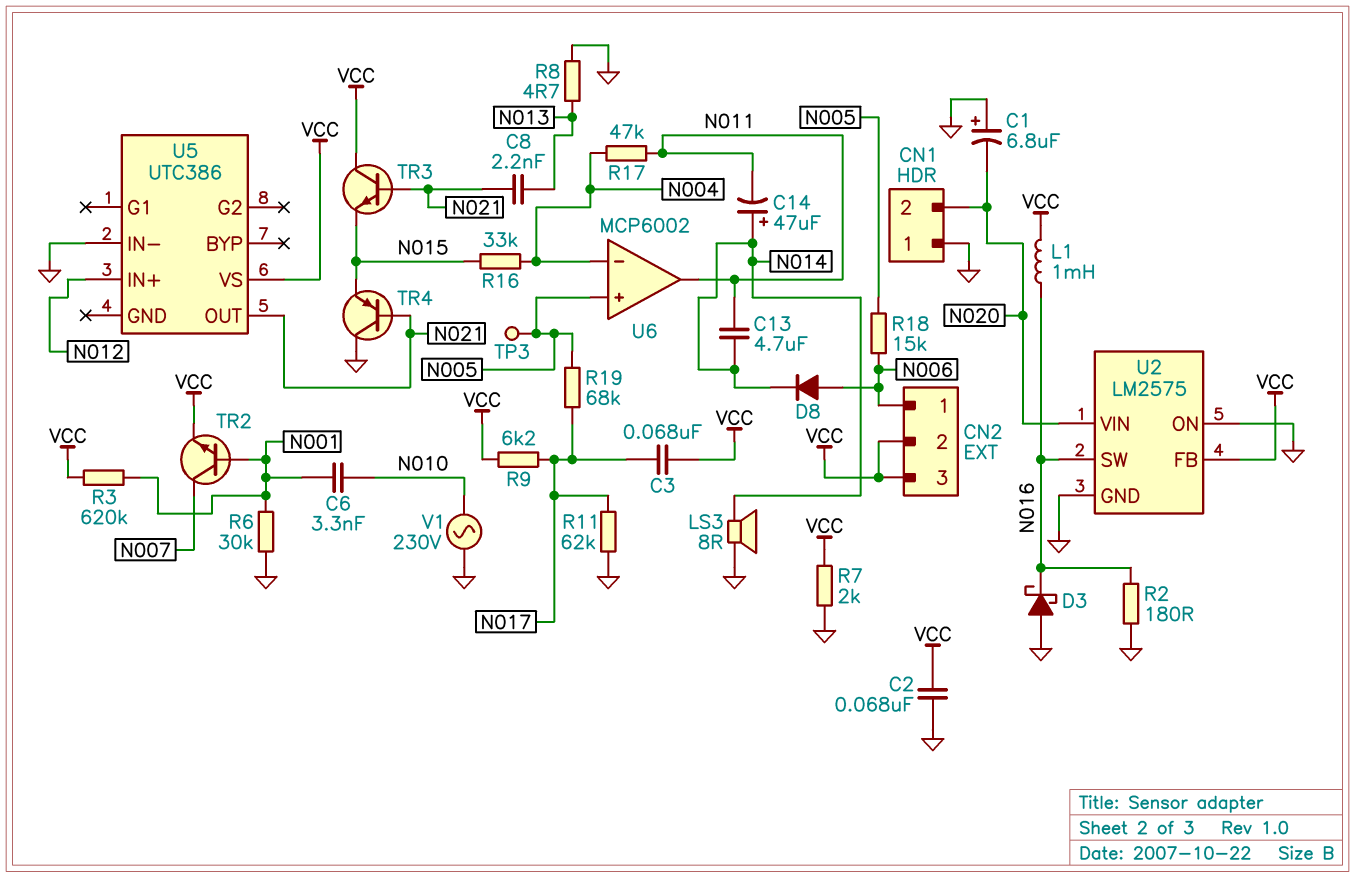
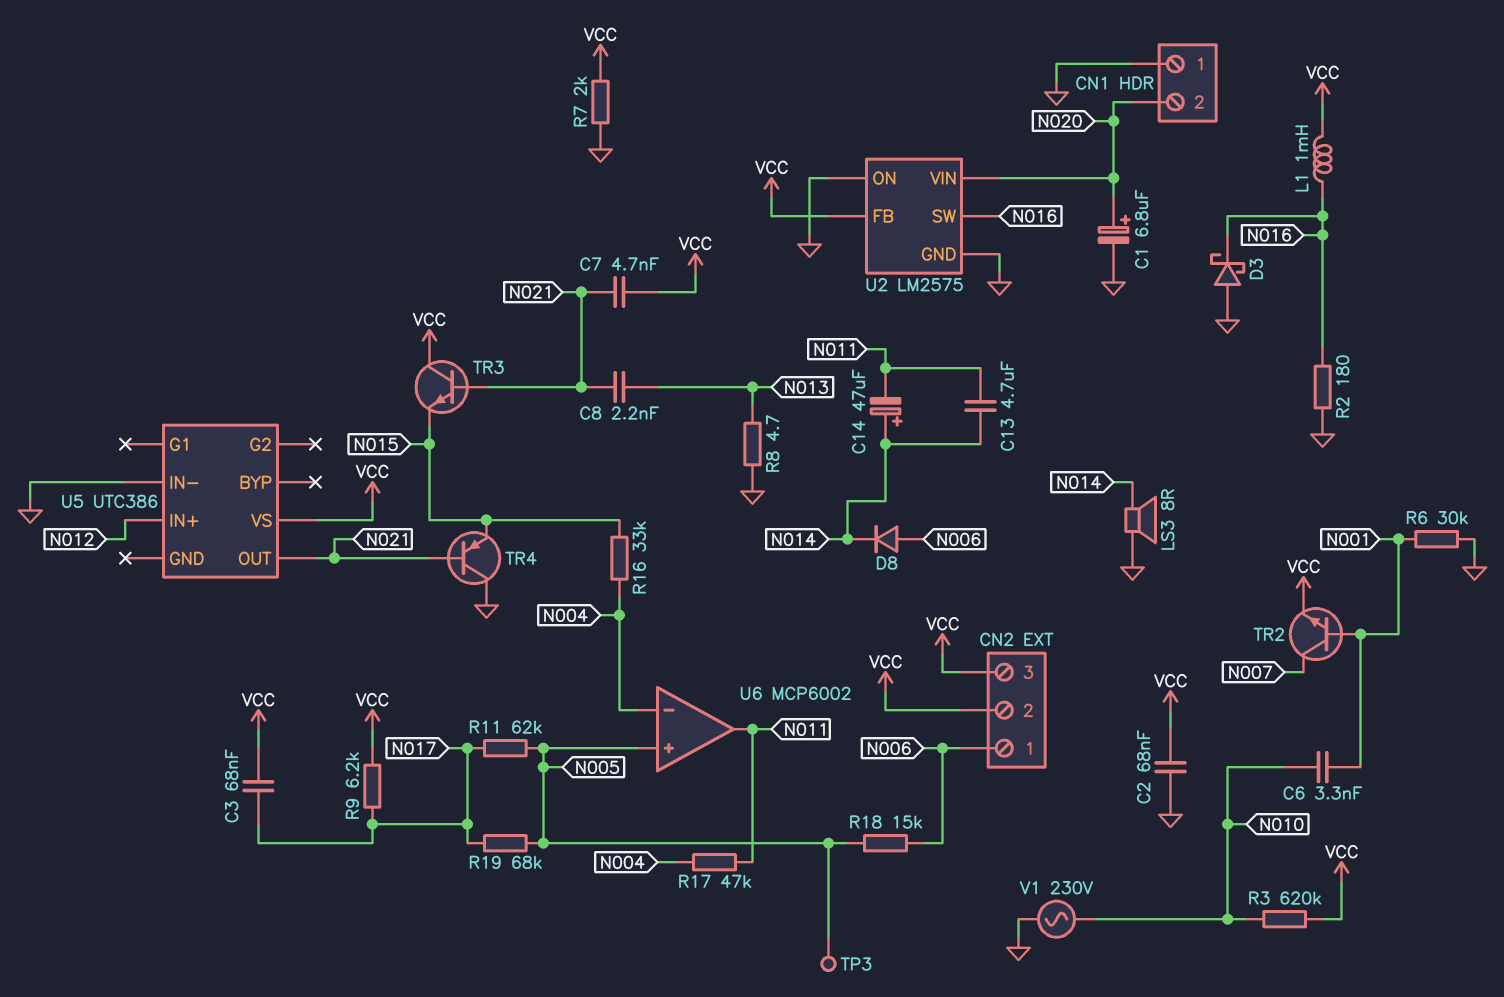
C1: 6.8uF (plus GND, minus N020) -> 6.8uF (plus N020, minus GND)
C7: none -> 4.7nF (N021, VCC)
R3: 620k (N001, VCC) -> 620k (N010, VCC)
R11: 62k (GND, N017) -> 62k (N005, N017)

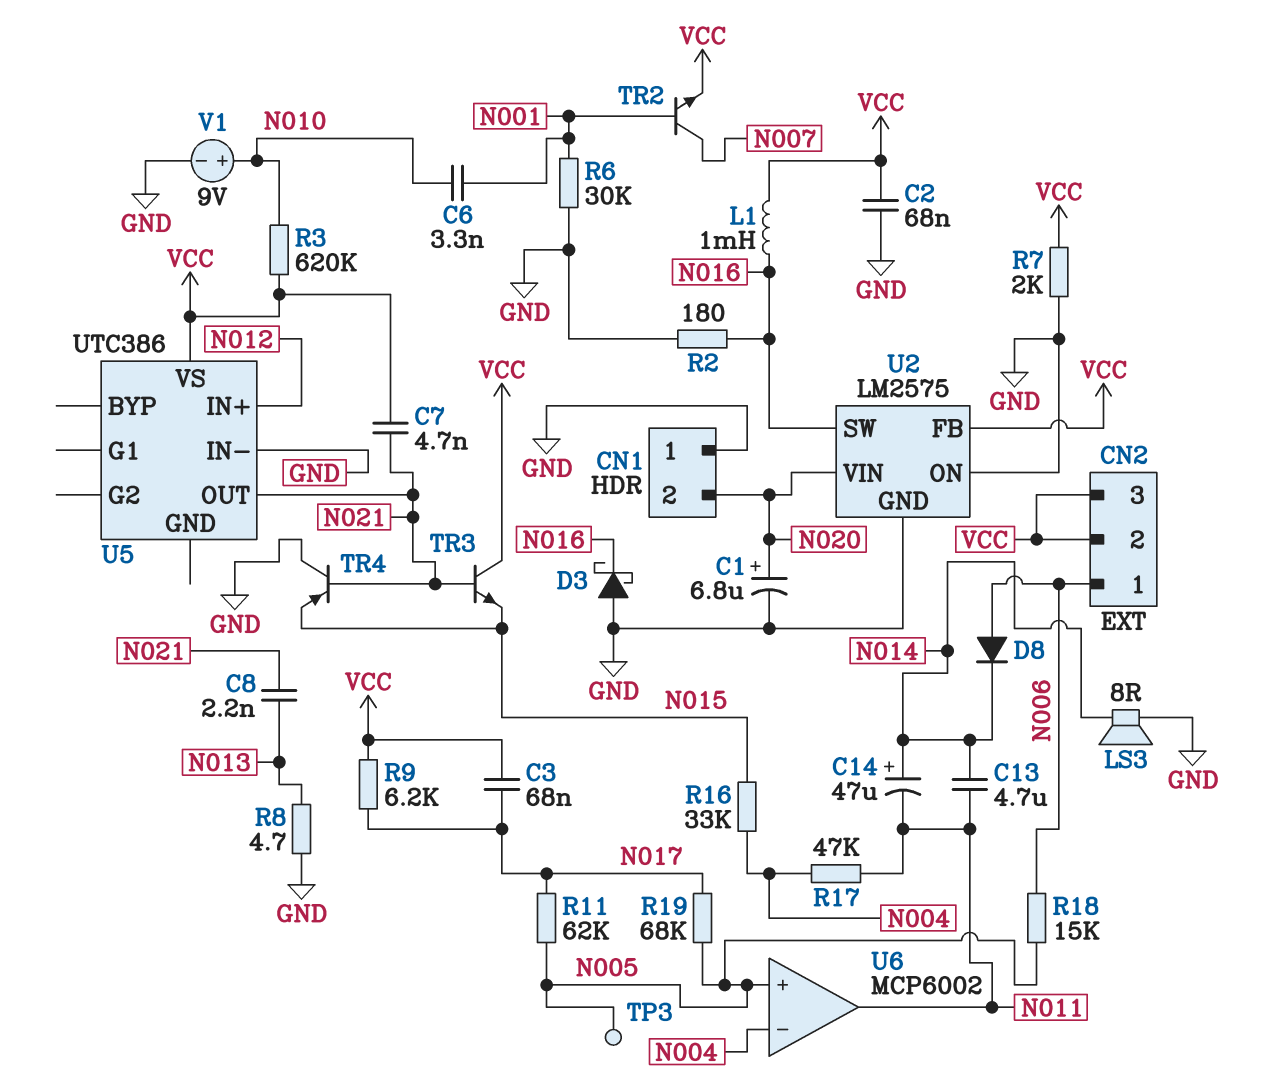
V1: AC 230V (GND, N010) -> 9V (plus N010, minus GND)

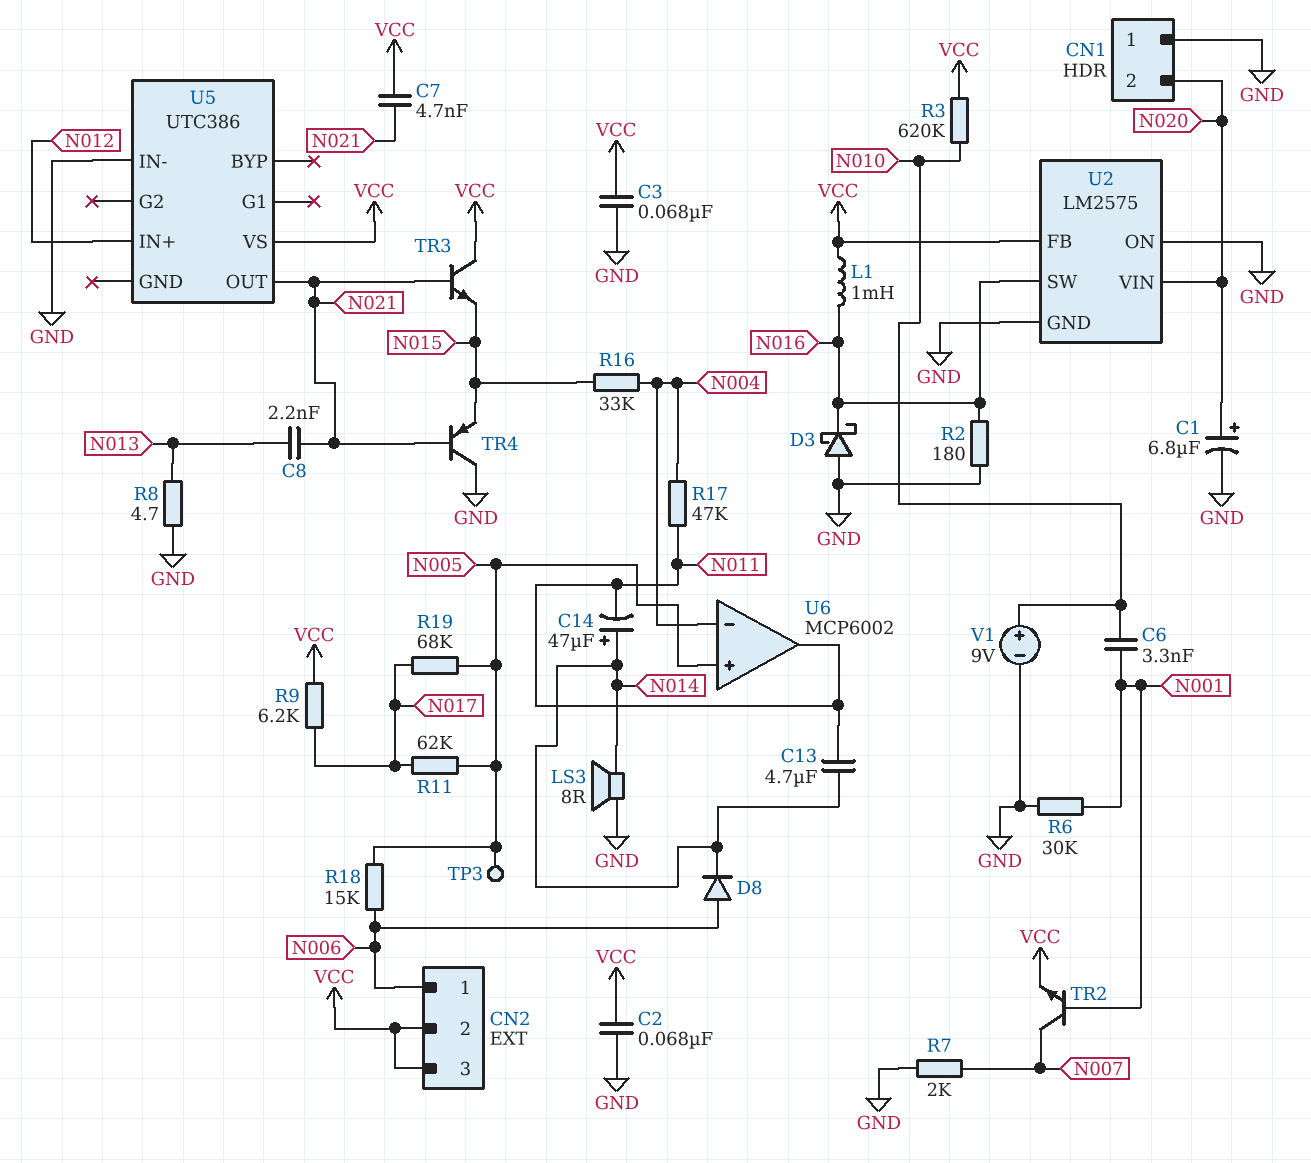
C3: 68nF (N017, VCC) -> 68nF (GND, VCC)
R7: 2k (GND, VCC) -> 2k (GND, N007)

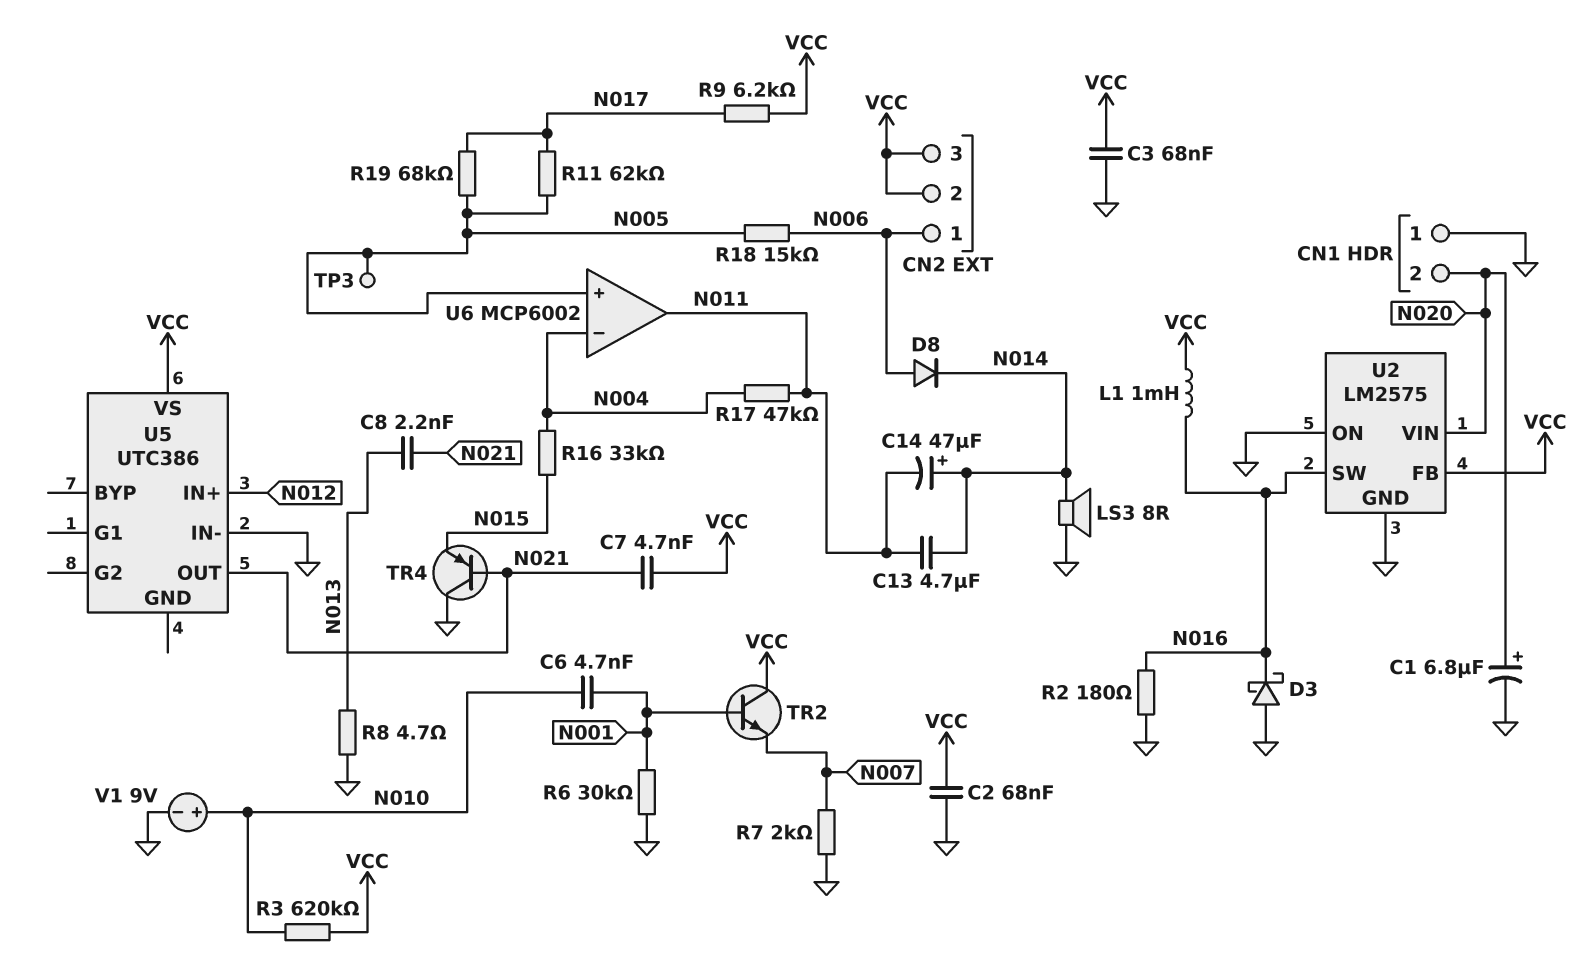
C6: 3.3nF (N001, N010) -> 4.7nF (N001, N010)
TR2: NPN (B N001, C N007, E VCC) -> NPN (B N001, C VCC, E N007)
TR3: NPN (B N021, C VCC, E N015) -> none

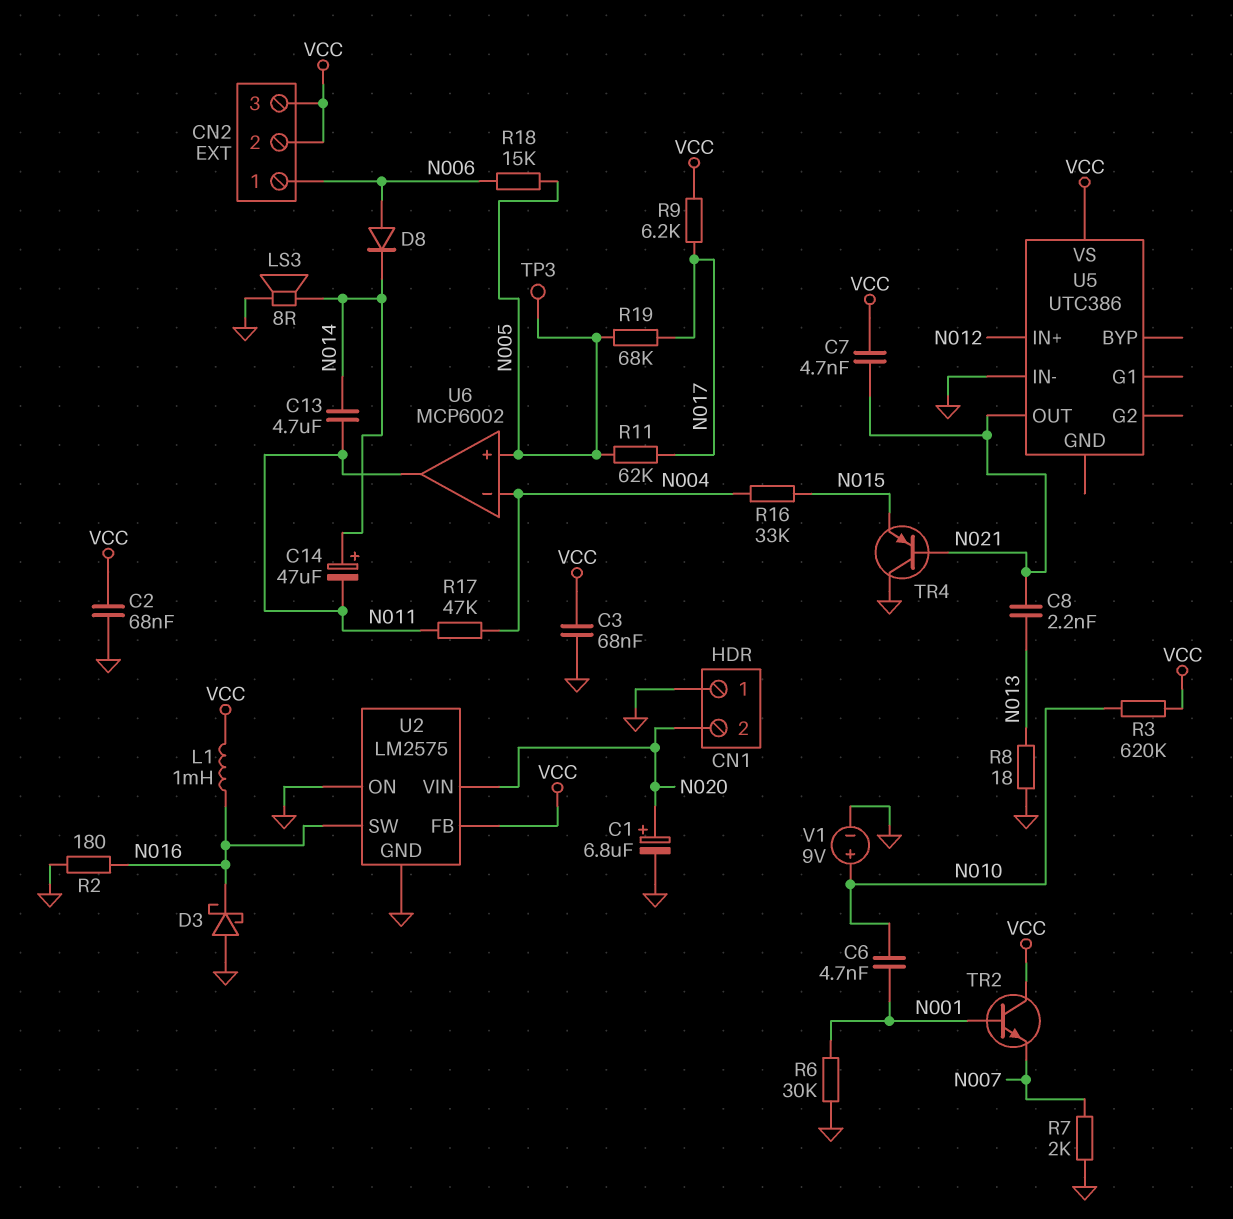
R8: 4.7 (GND, N013) -> 18 (GND, N013)

